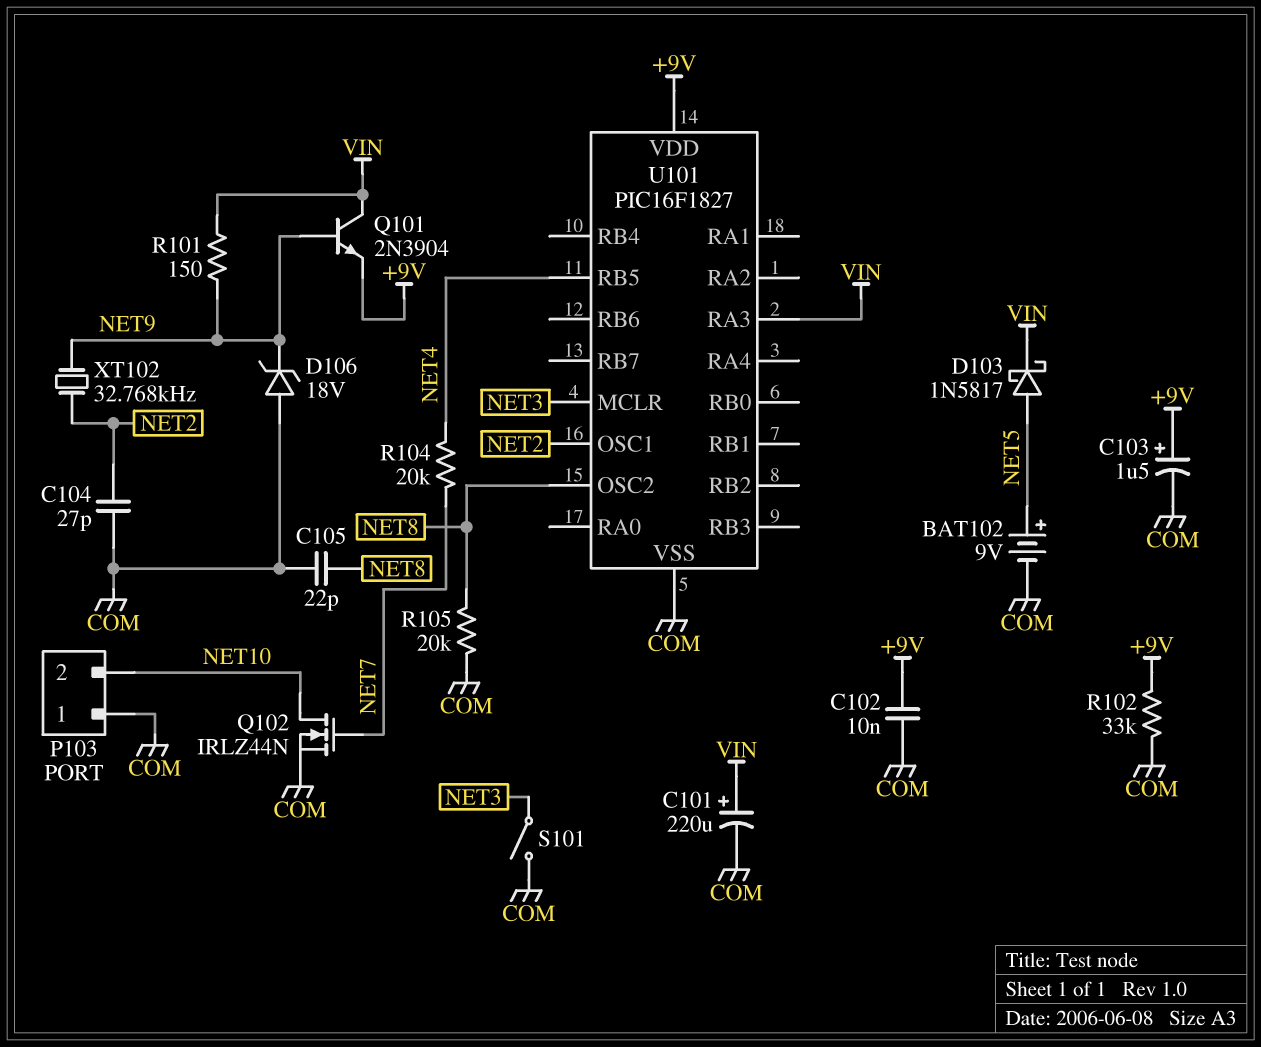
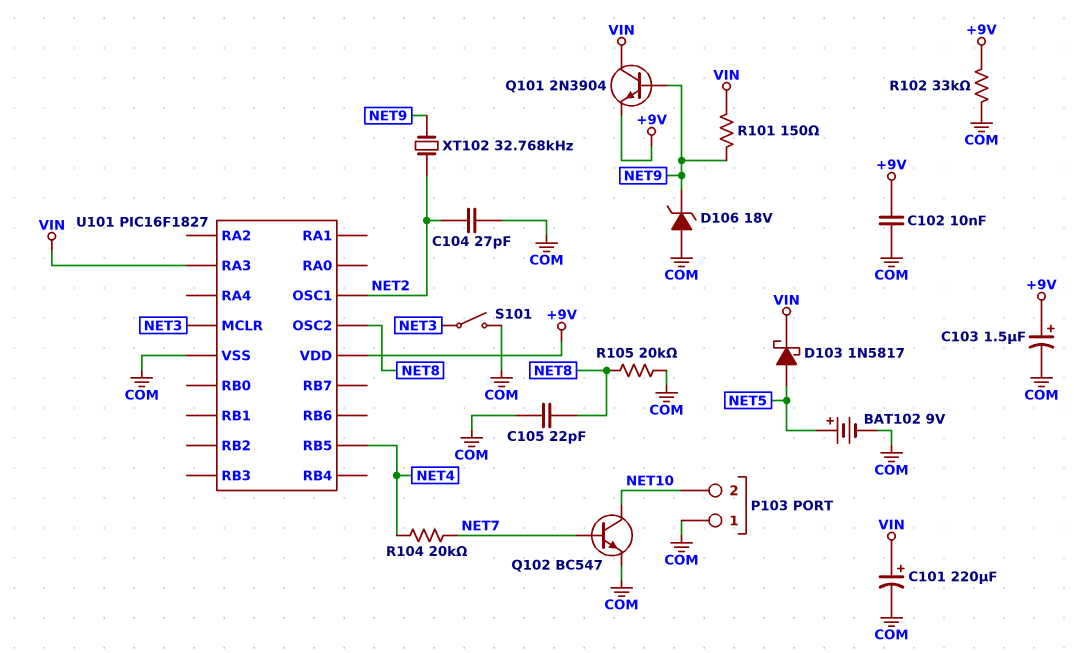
Q102: NMOS IRLZ44N (G NET7, D NET10, S COM) -> NPN BC547 (B NET7, C NET10, E COM)

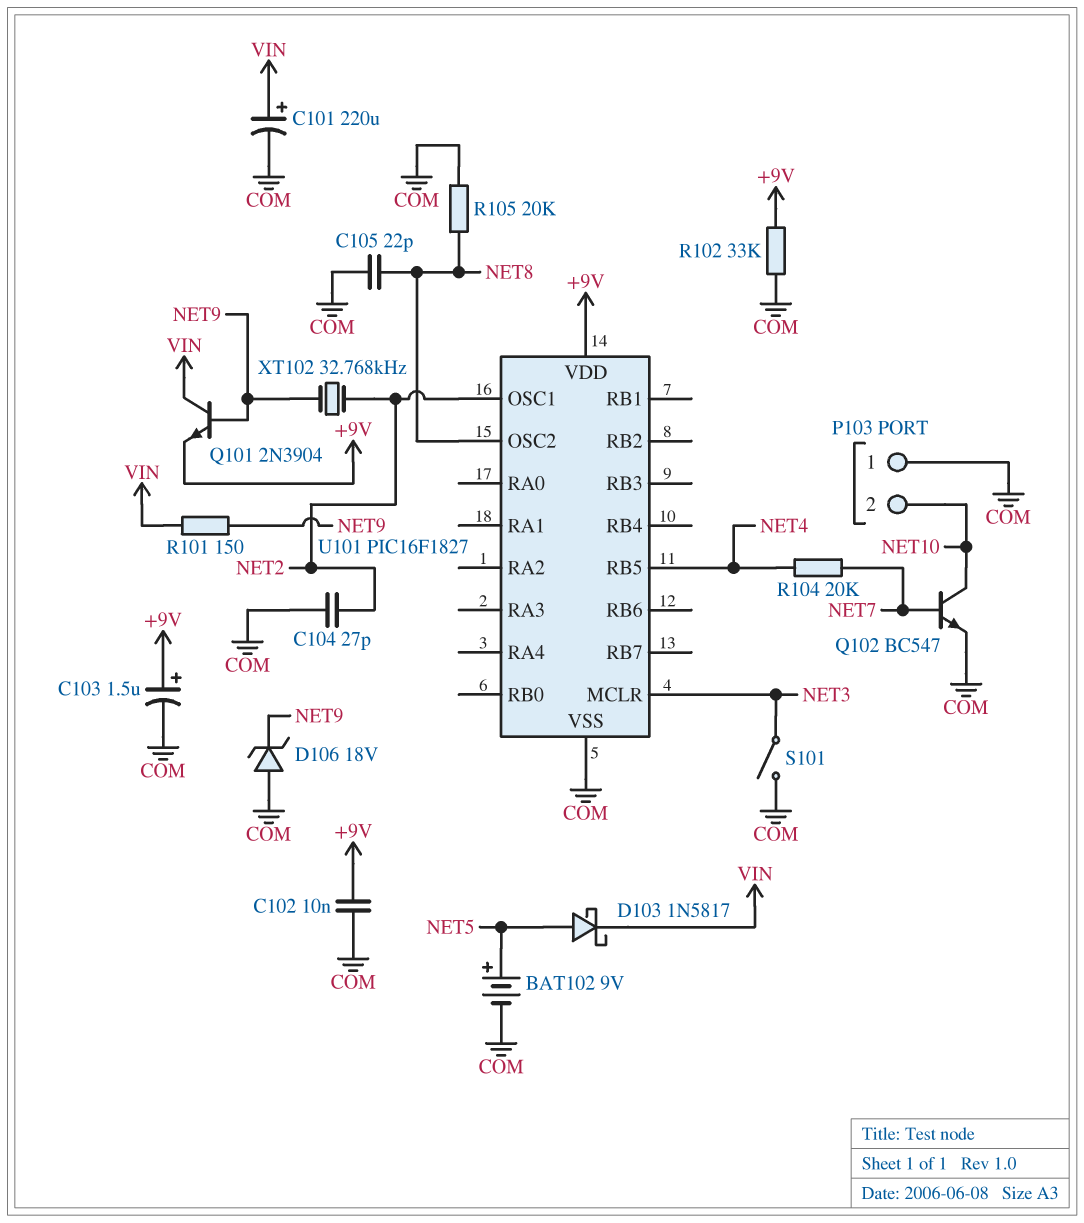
U101 pin RA3: VIN -> none

